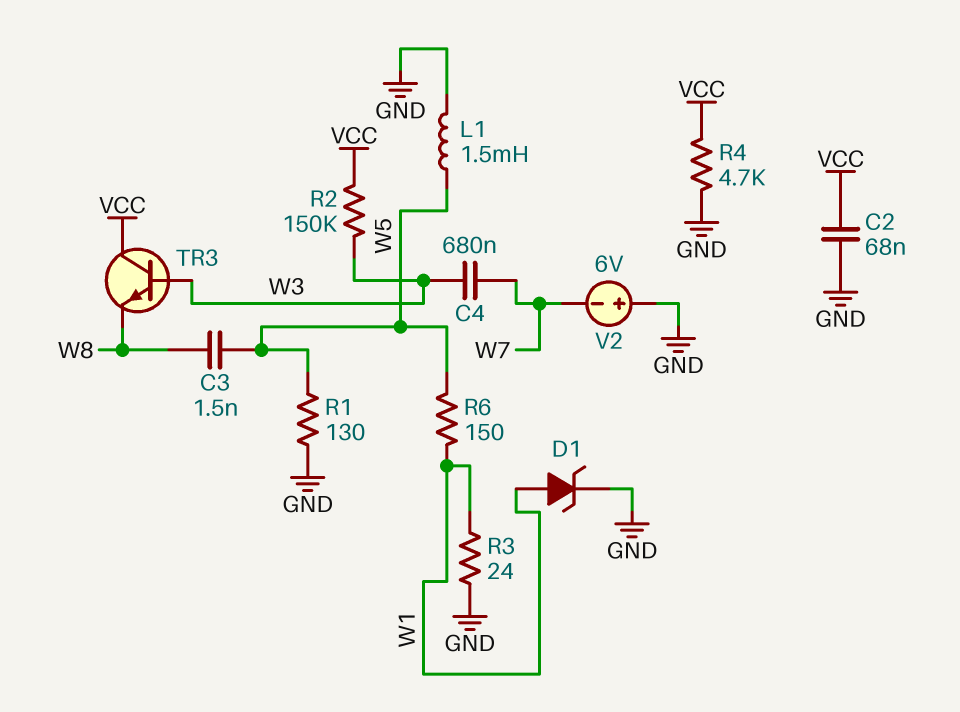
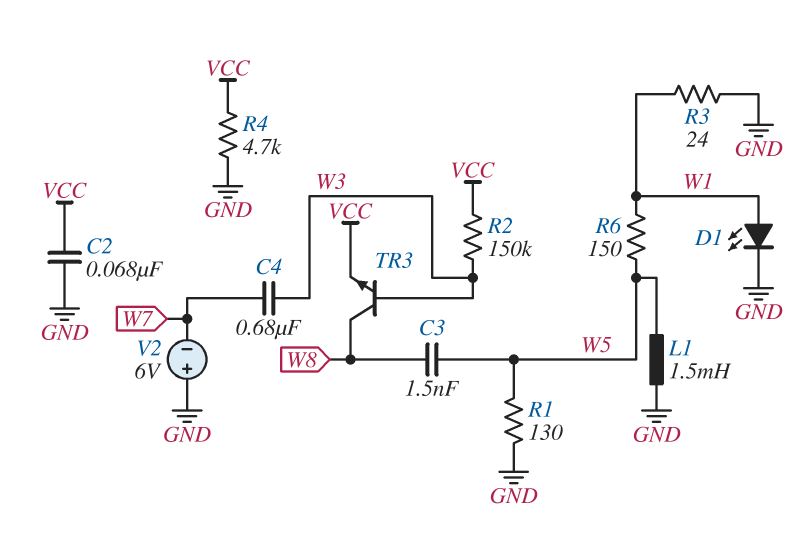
D1: zener (A W1, K GND) -> LED (A W1, K GND)
TR3: NPN (B W3, C VCC, E W8) -> NPN (B W3, C W8, E VCC)

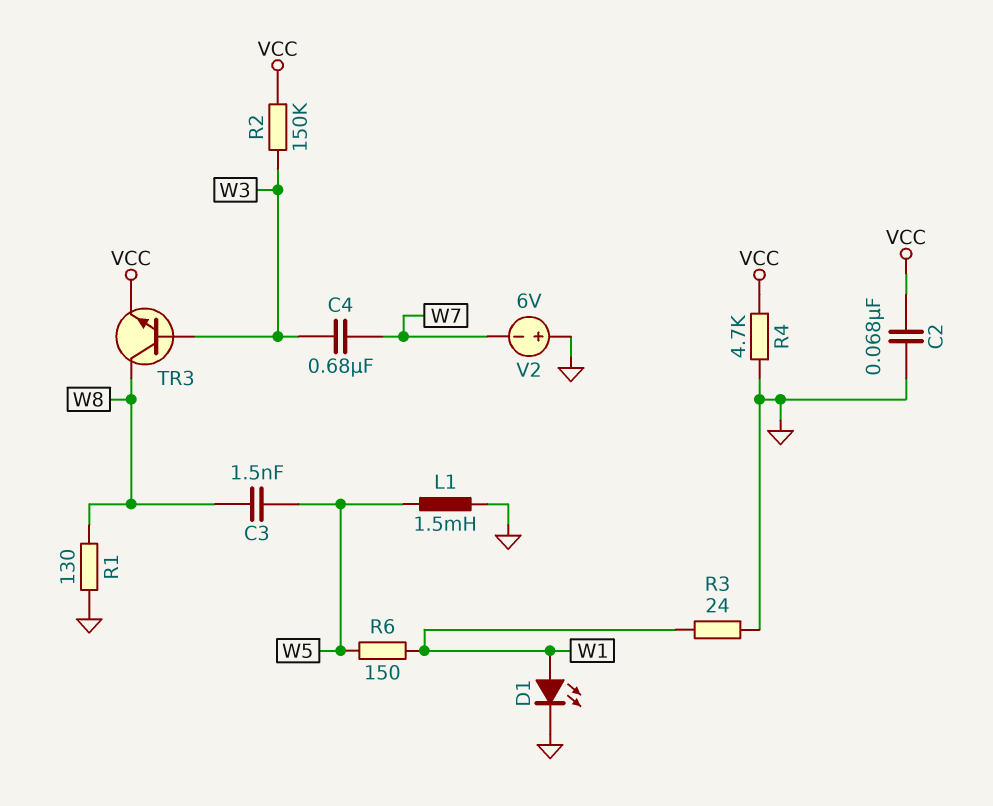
R1: 130 (GND, W5) -> 130 (GND, W8)

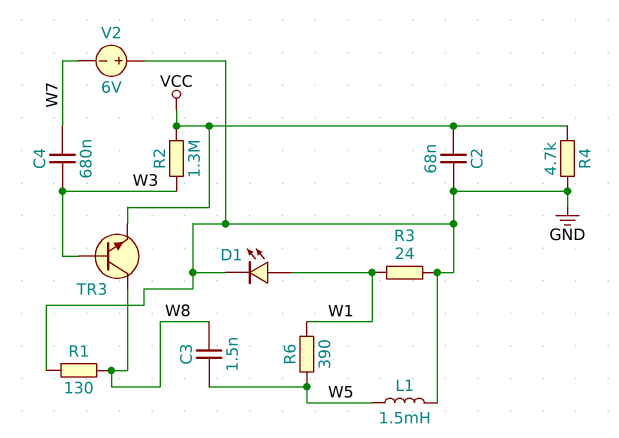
R2: 150k (VCC, W3) -> 1.3M (VCC, W3)
R6: 150 (W1, W5) -> 390 (W1, W5)

